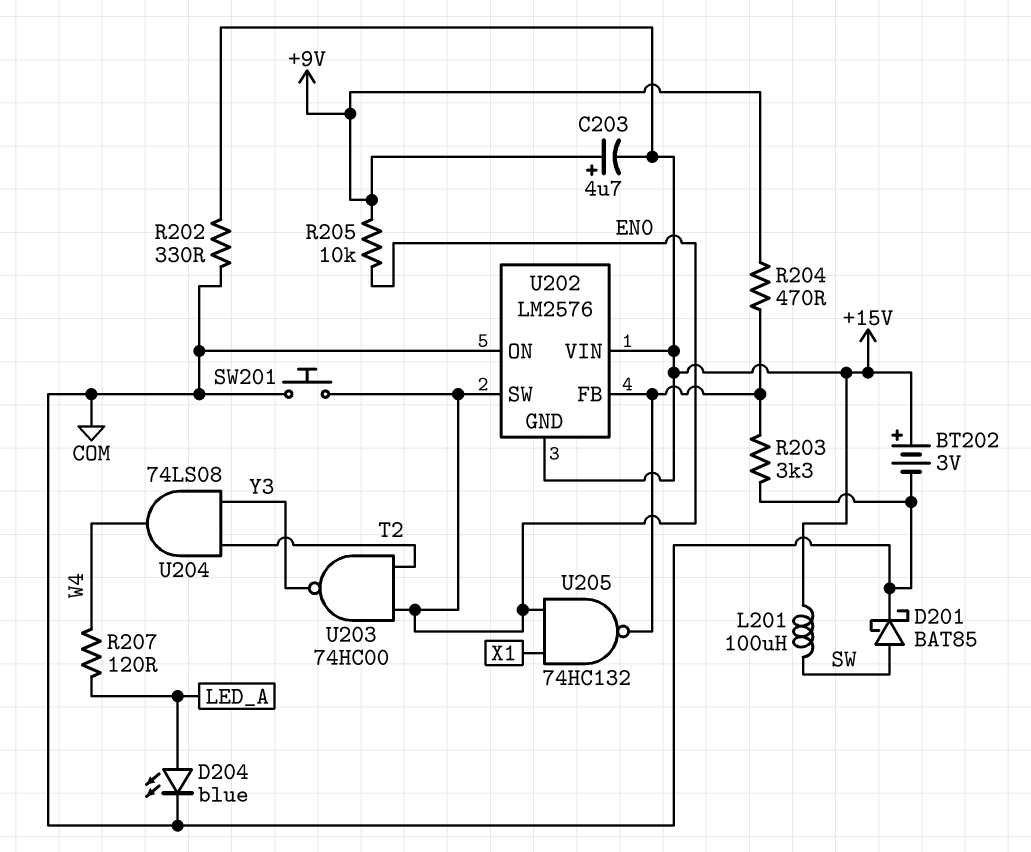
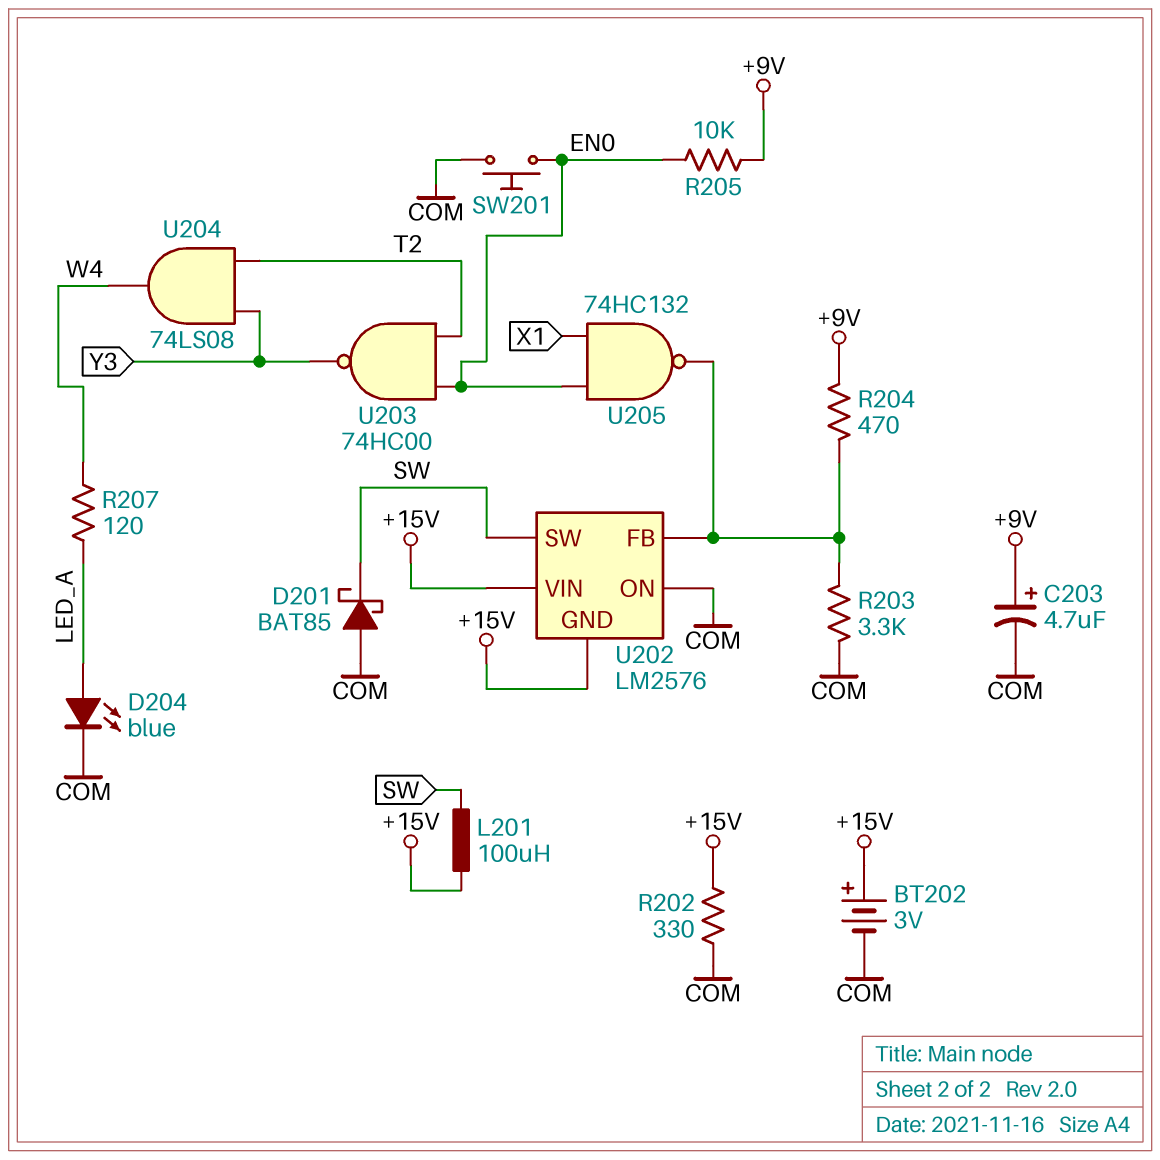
C203: 4.7uF (plus +9V, minus +15V) -> 4.7uF (plus +9V, minus COM)
D201: schottky BAT85 (A SW, K COM) -> schottky BAT85 (A COM, K SW)
U202 pin SW: EN0 -> SW

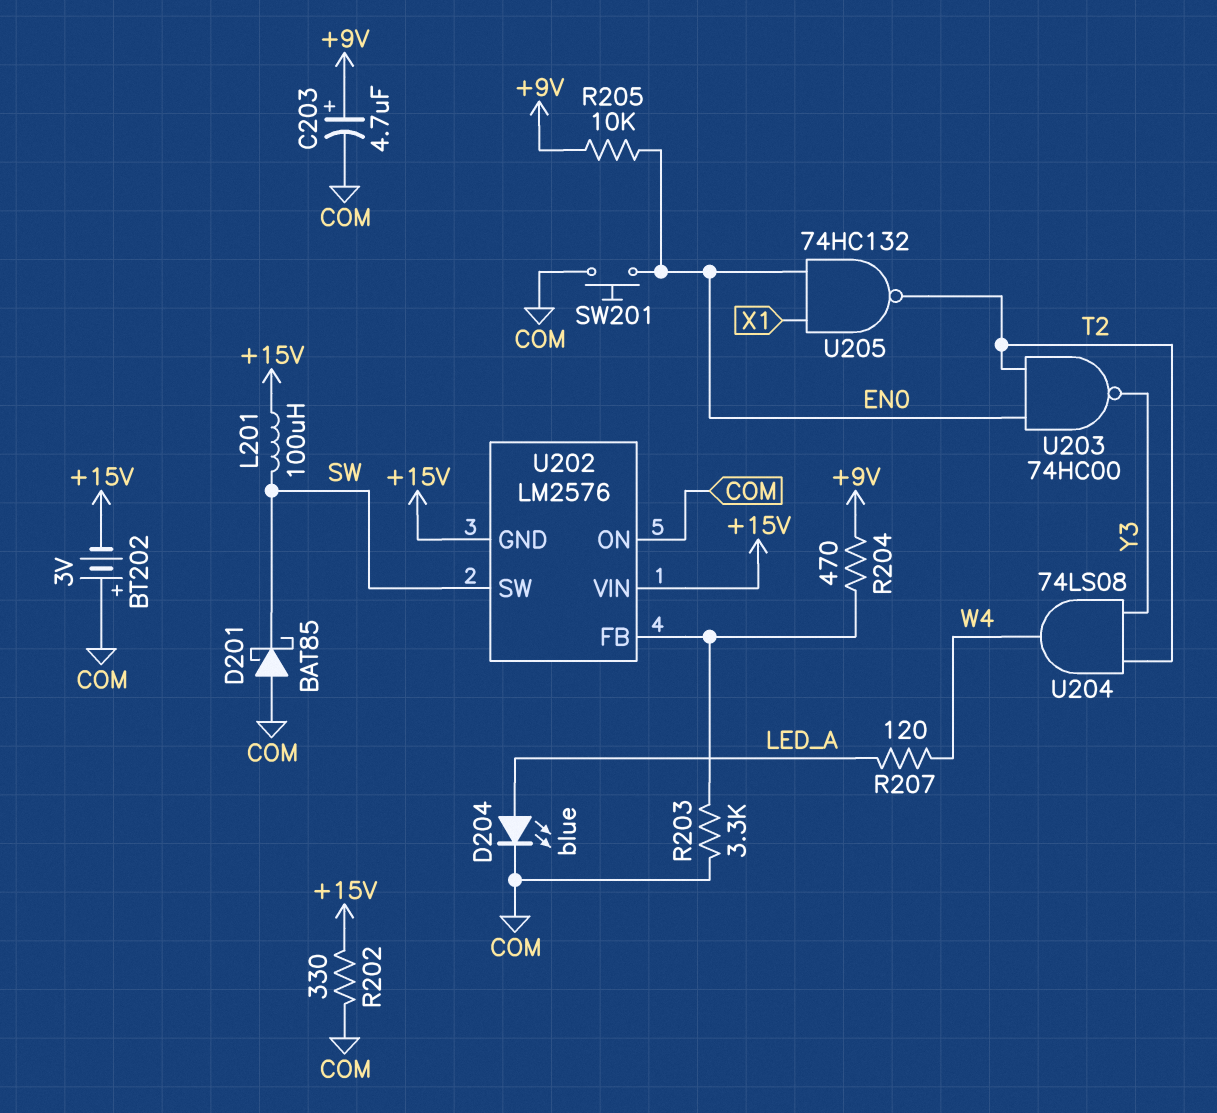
BT202: 3V (plus +15V, minus COM) -> 3V (plus COM, minus +15V)
U205: NAND 74HC132 (in EN0, in X1, out U202/FB) -> NAND 74HC132 (in EN0, in X1, out T2)

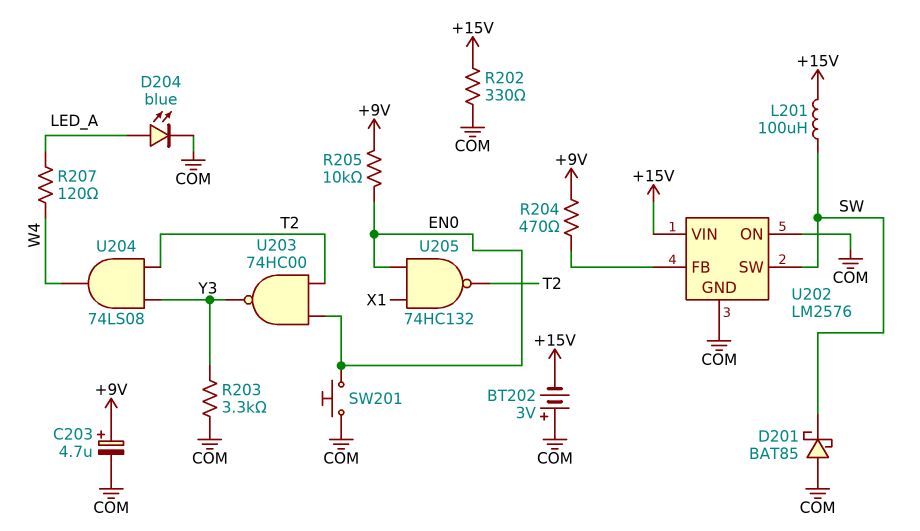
R203: 3.3k (COM, U202/FB) -> 3.3k (COM, Y3)
U202 pin GND: +15V -> COM

